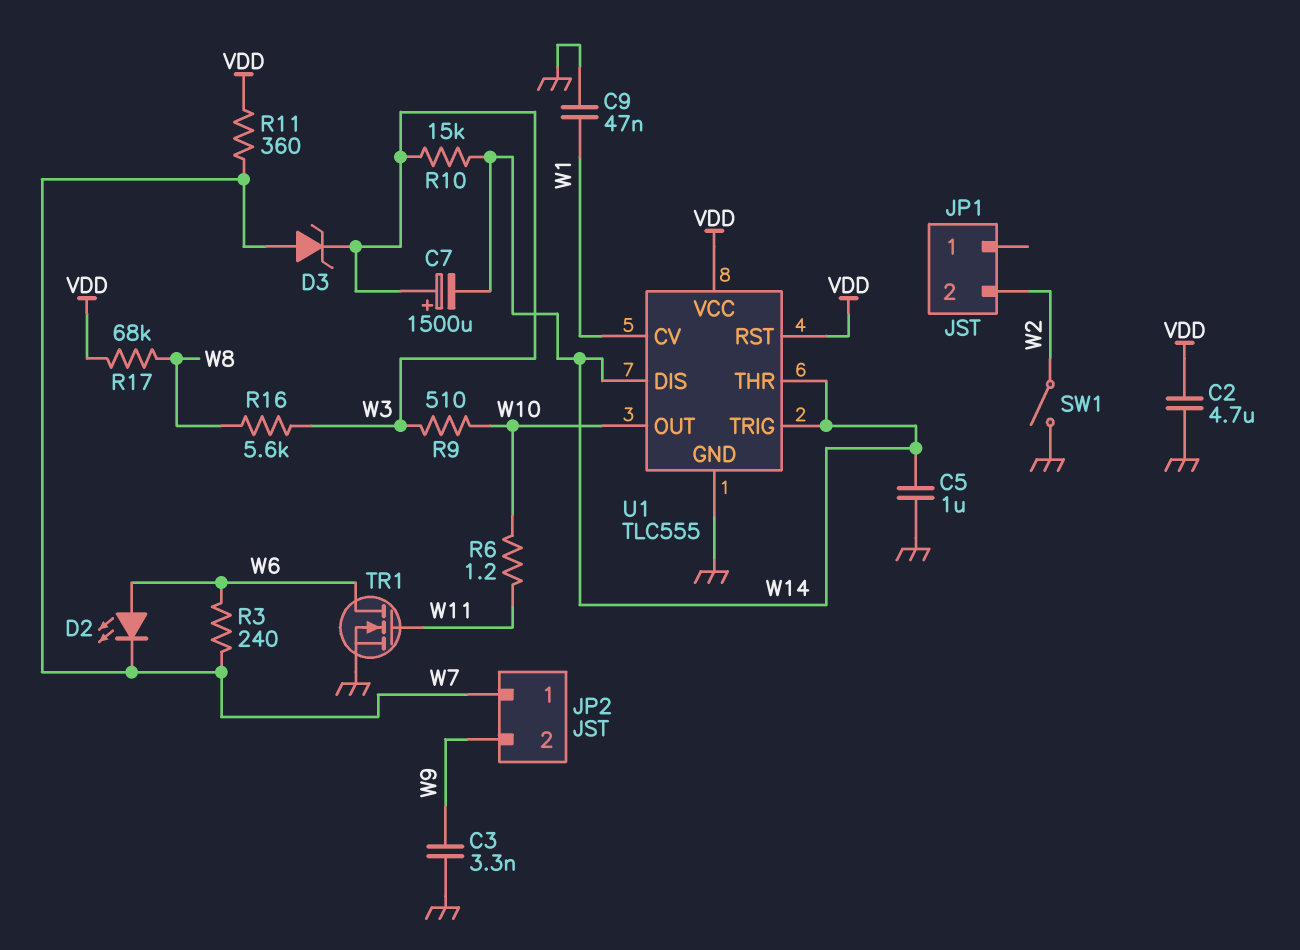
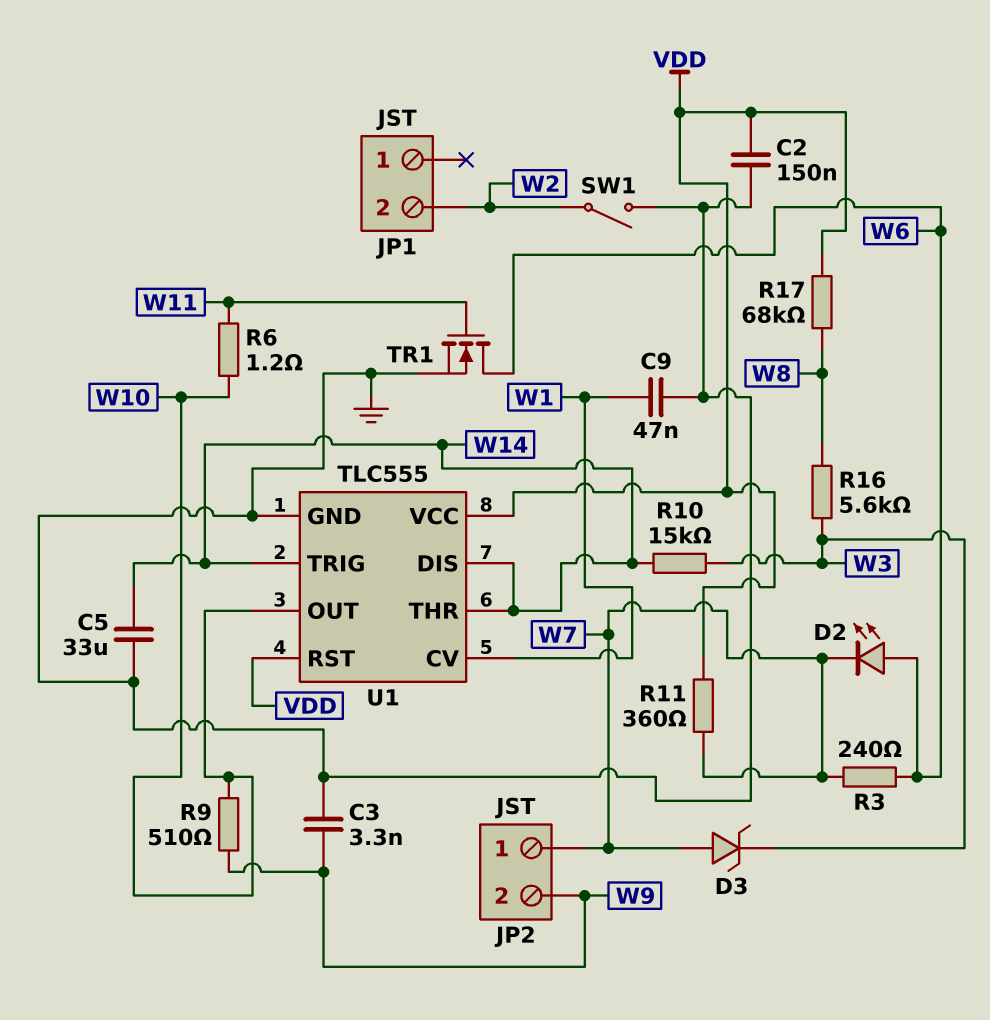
C2: 4.7uF (GND, VDD) -> 150nF (GND, VDD)
C5: 1uF (GND, W14) -> 33uF (GND, W14)
C7: 1500uF (plus W3, minus W14) -> none
R9: 510 (W3, W10) -> 510 (W9, W10)

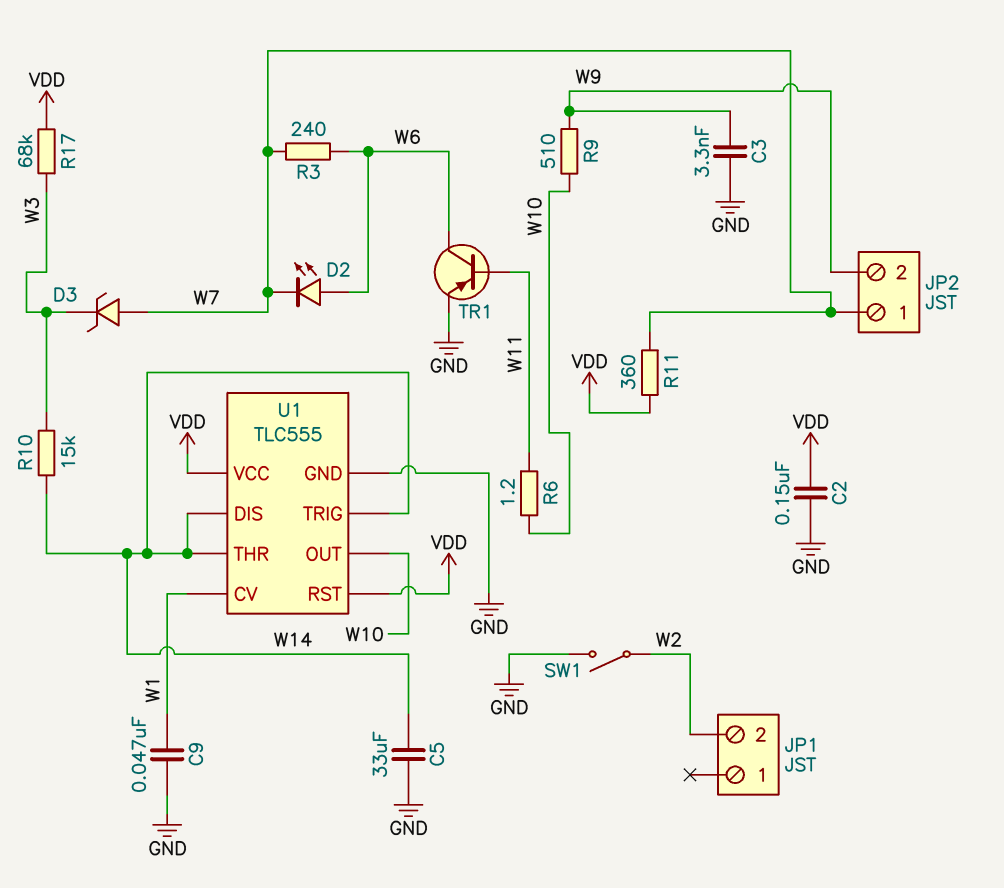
R16: 5.6k (W3, W8) -> none
R17: 68k (VDD, W8) -> 68k (VDD, W3)
TR1: NMOS (G W11, D W6, S GND) -> PNP (B W11, C W6, E GND)

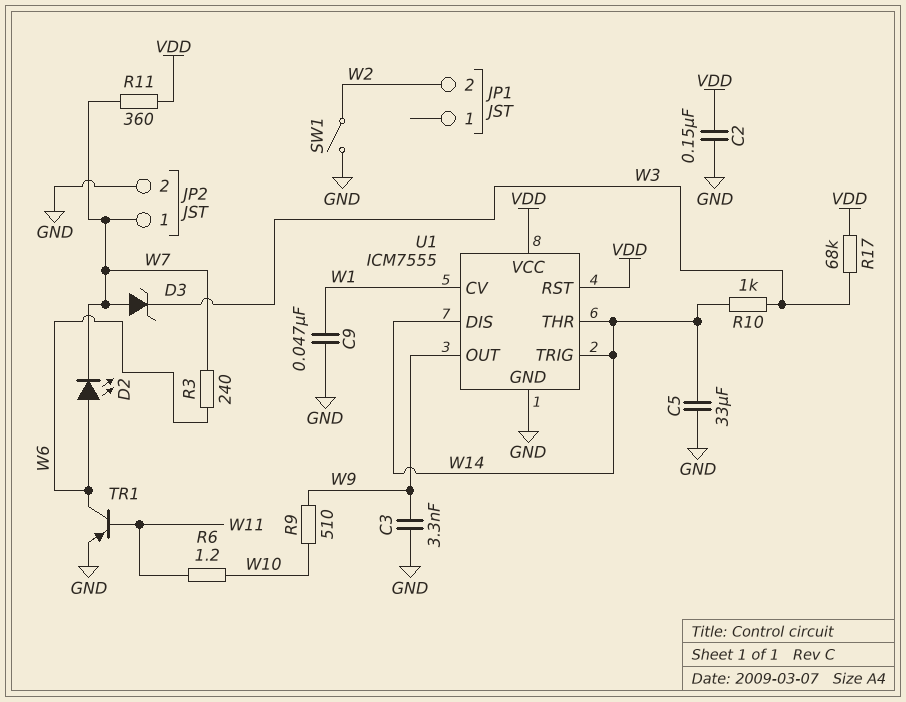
JP2 pin 2: W9 -> GND
R10: 15k (W3, W14) -> 1k (W3, W14)
U1: TLC555 -> ICM7555
U1 pin OUT: W10 -> W9

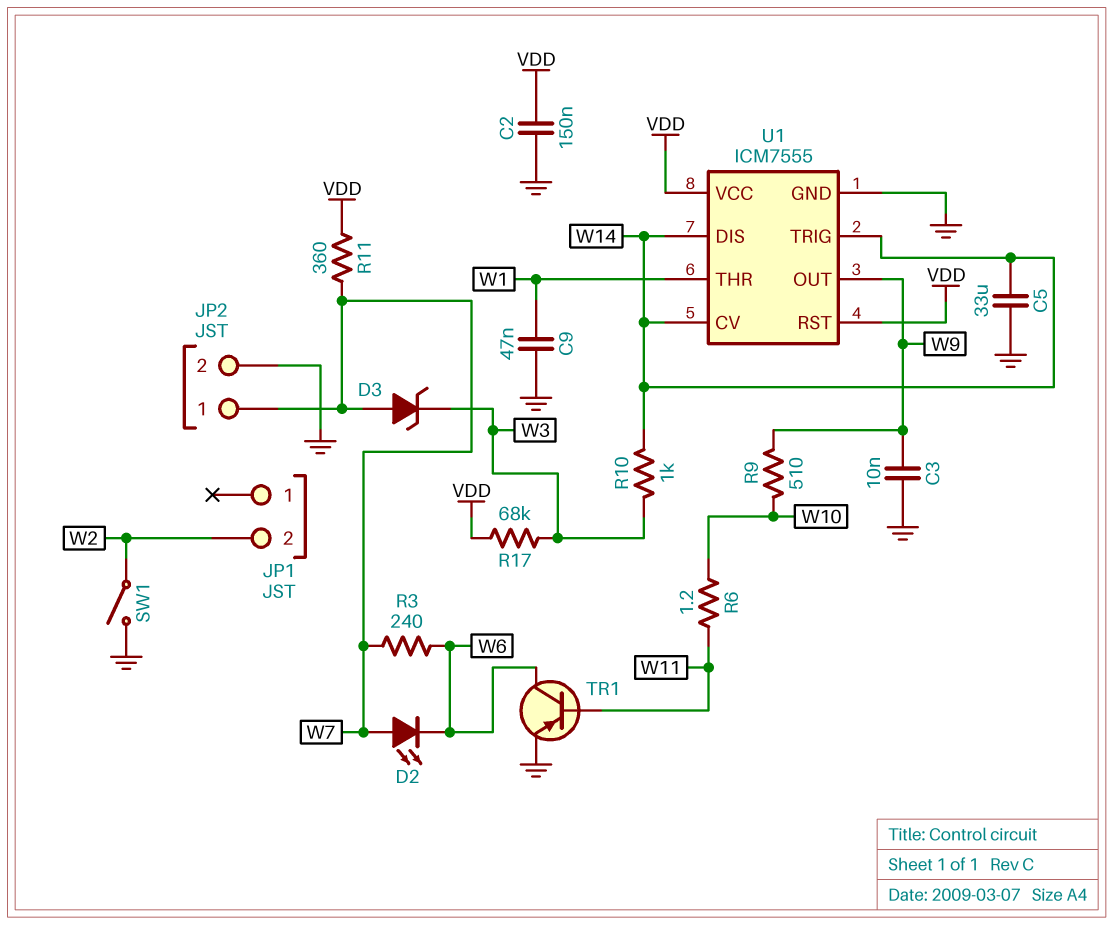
C3: 3.3nF (GND, W9) -> 10nF (GND, W9)
D2: LED (A W6, K W7) -> LED (A W7, K W6)
U1 pin CV: W1 -> W14
U1 pin THR: W14 -> W1

